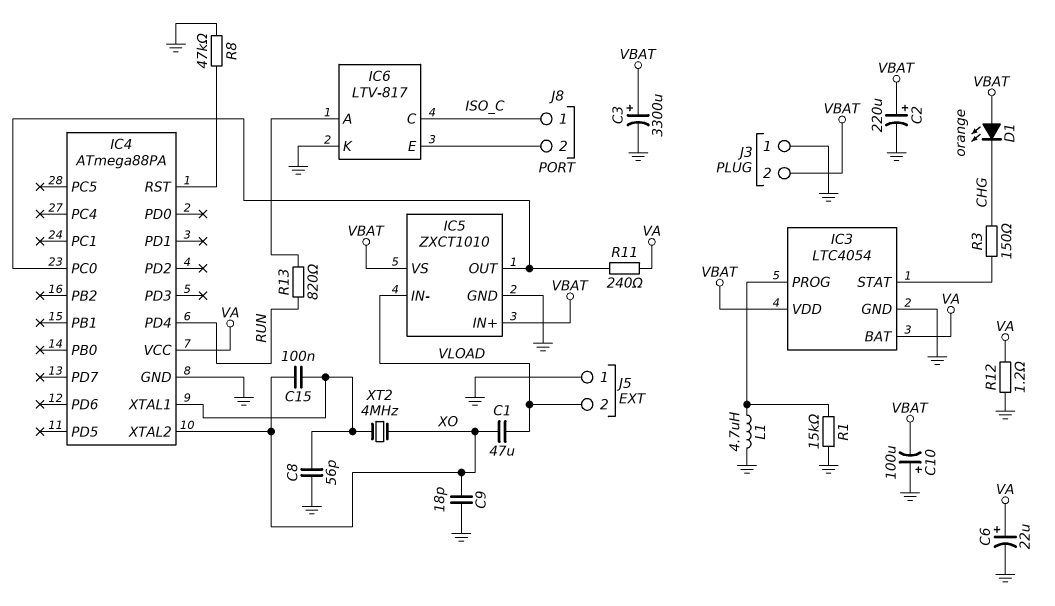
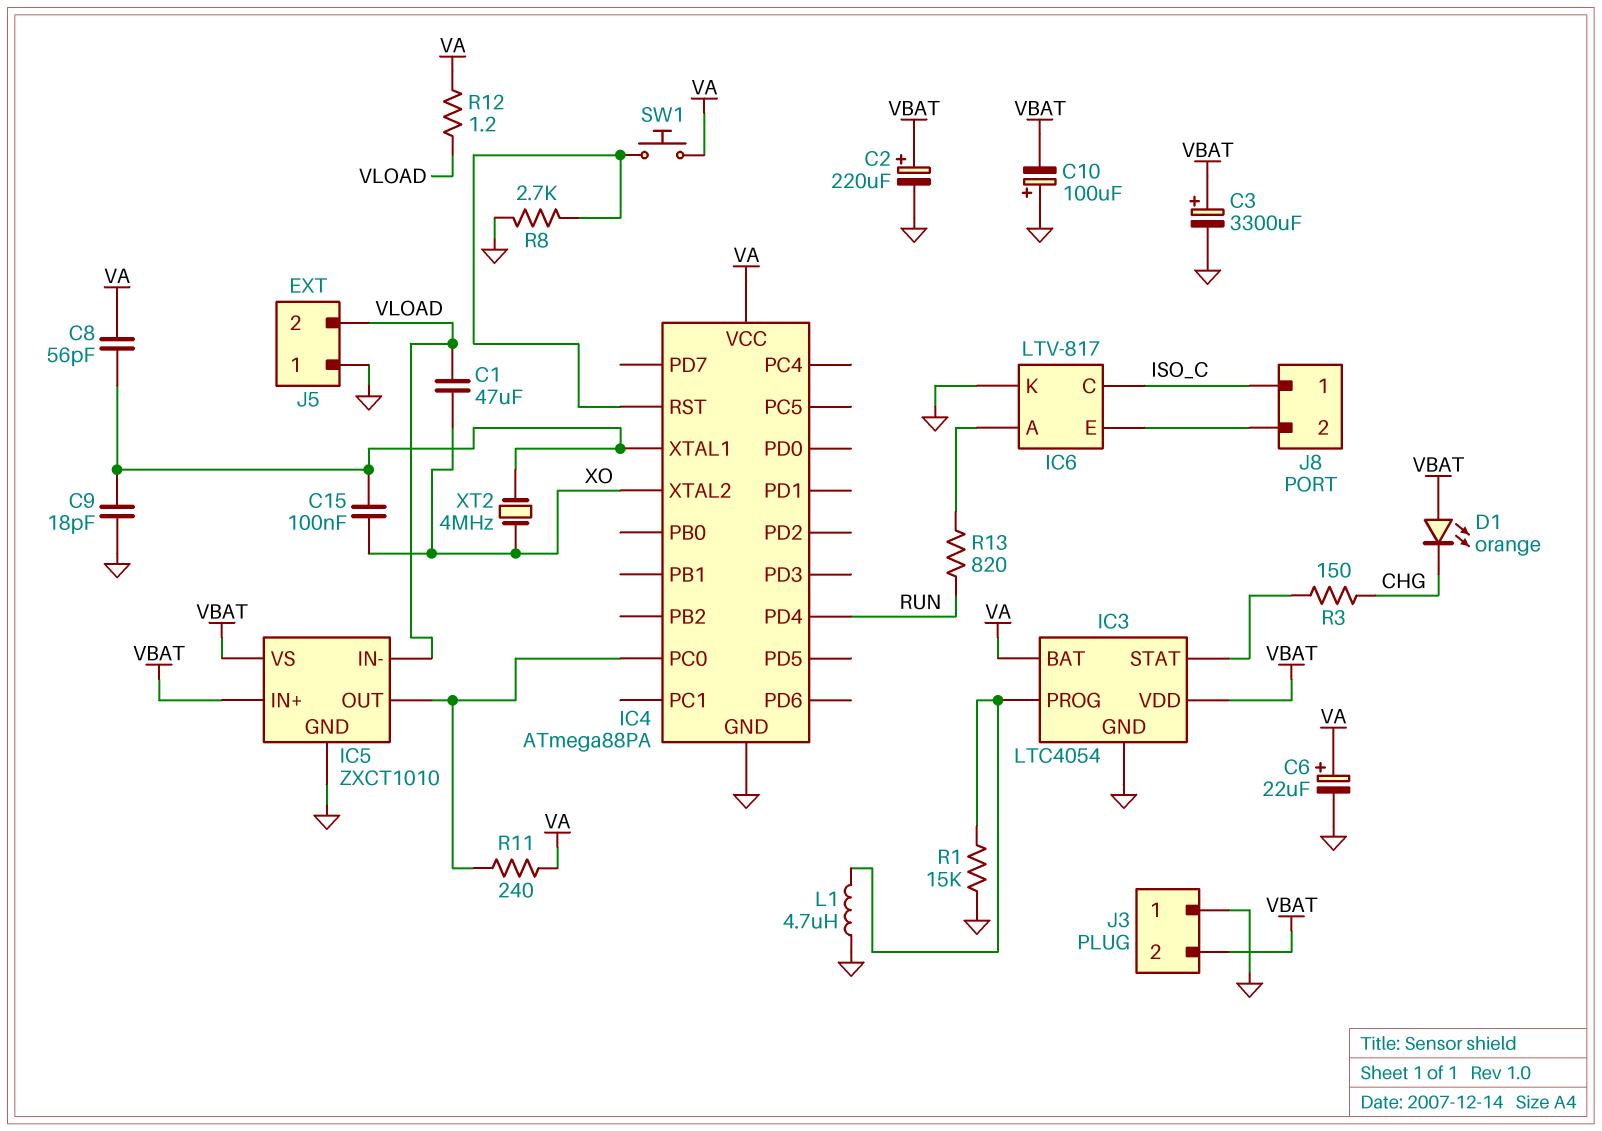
C8: 56pF (GND, IC4/XTAL1) -> 56pF (IC4/XTAL1, VA)
C9: 18pF (GND, XO) -> 18pF (GND, IC4/XTAL1)
R8: 47k (GND, IC4/RST) -> 2.7k (GND, IC4/RST)
R12: 1.2 (GND, VA) -> 1.2 (VA, VLOAD)
SW1: none -> button (IC4/RST, VA)

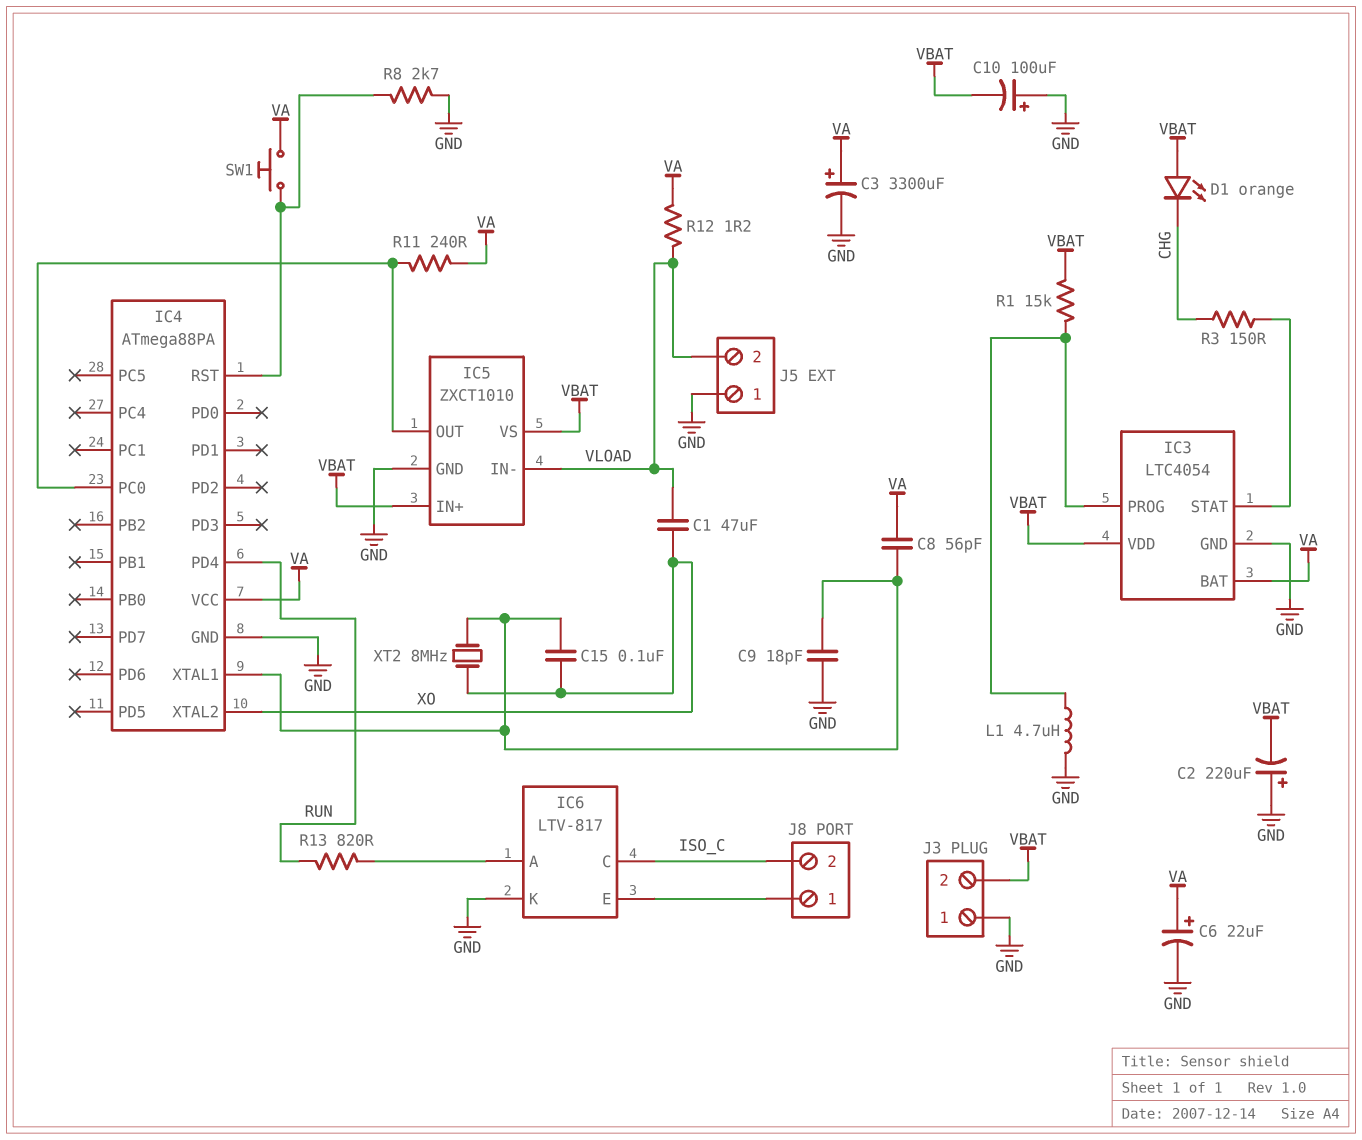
C2: 220uF (plus VBAT, minus GND) -> 220uF (plus GND, minus VBAT)
C3: 3300uF (plus VBAT, minus GND) -> 3300uF (plus VA, minus GND)
J8 pin 1: ISO_C -> IC6/E
J8 pin 2: IC6/E -> ISO_C
R1: 15k (GND, IC3/PROG) -> 15k (IC3/PROG, VBAT)
XT2: 4MHz (IC4/XTAL1, XO) -> 8MHz (IC4/XTAL1, XO)

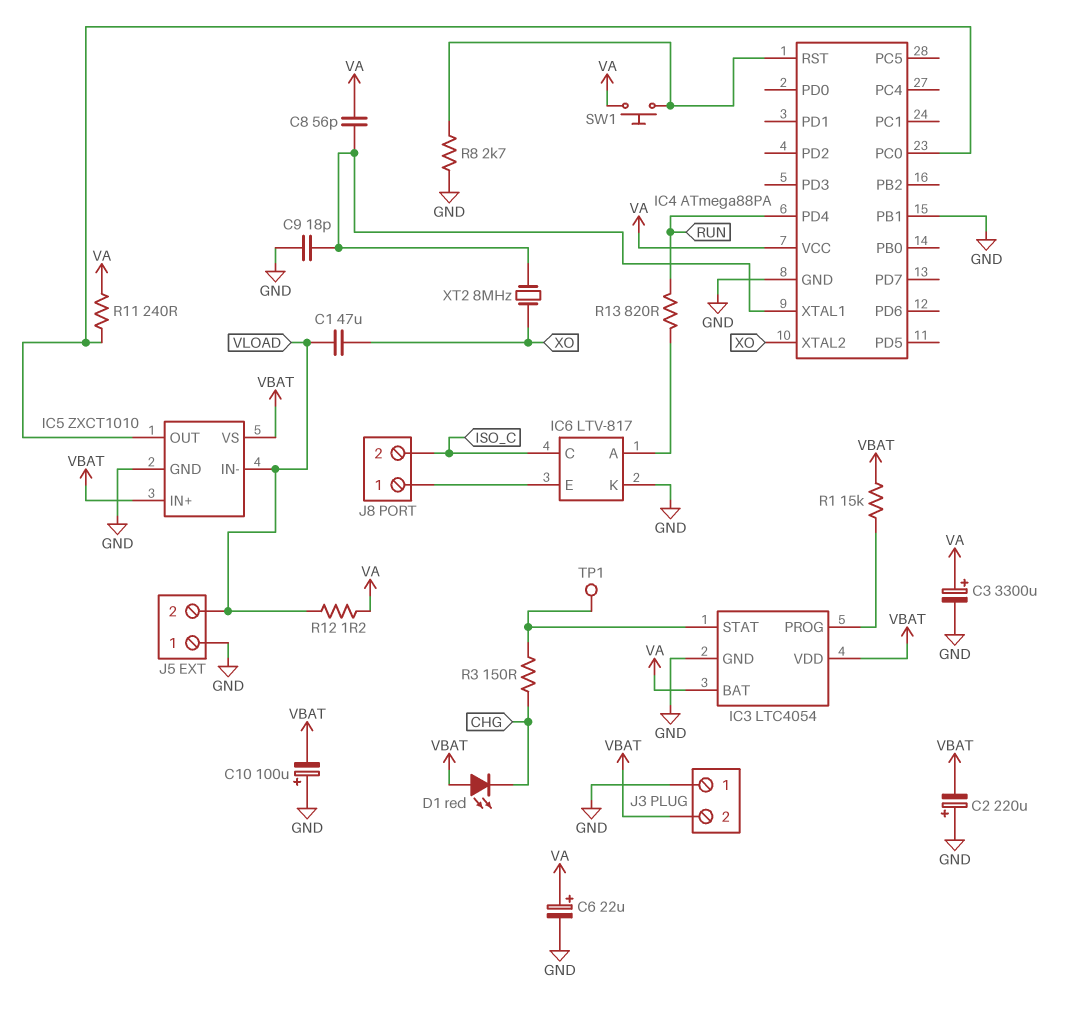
C15: 100nF (IC4/XTAL1, XO) -> none
D1: LED orange (A VBAT, K CHG) -> LED red (A VBAT, K CHG)
IC4 pin PB1: none -> GND
L1: 4.7uH (GND, IC3/PROG) -> none
TP1: none -> test point (IC3/STAT)

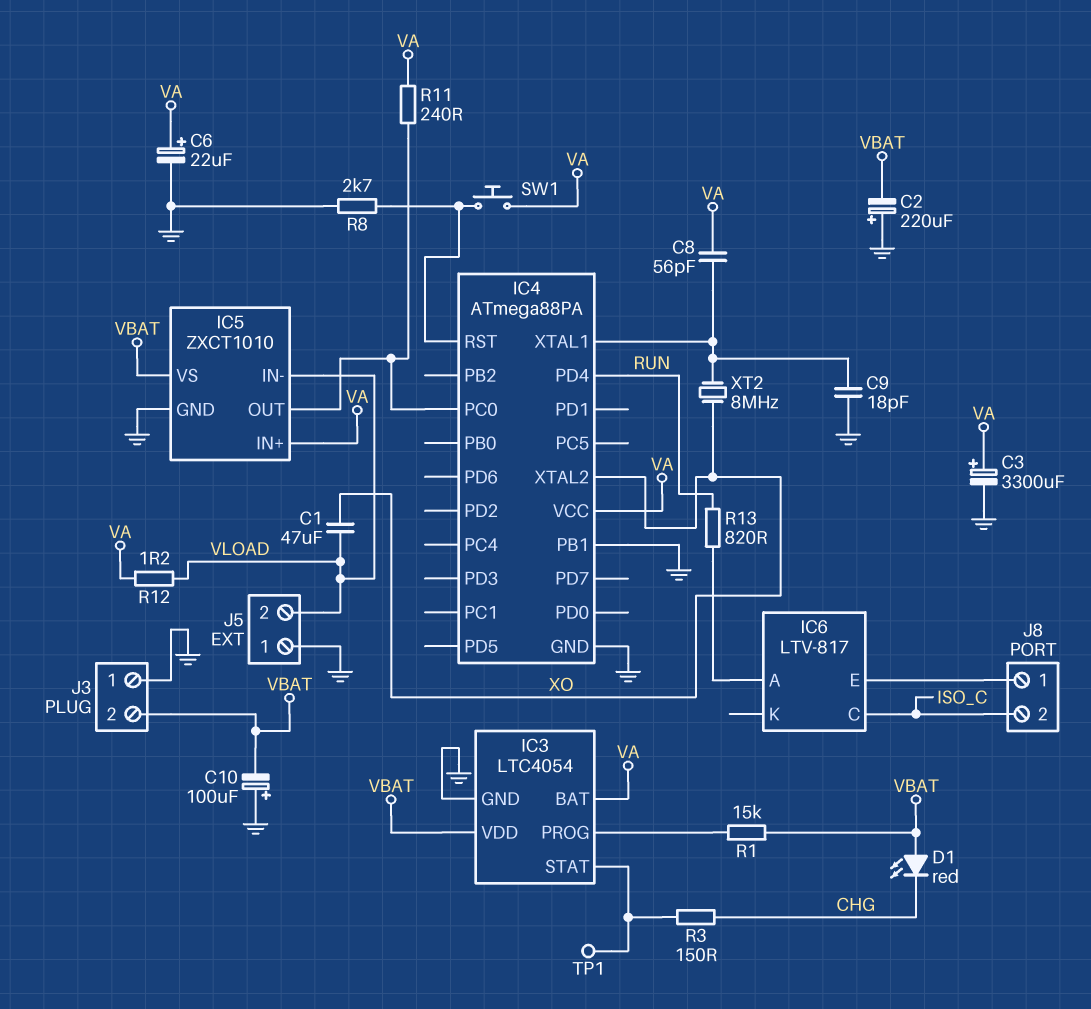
IC5 pin IN+: VBAT -> VA
IC6 pin K: GND -> none

